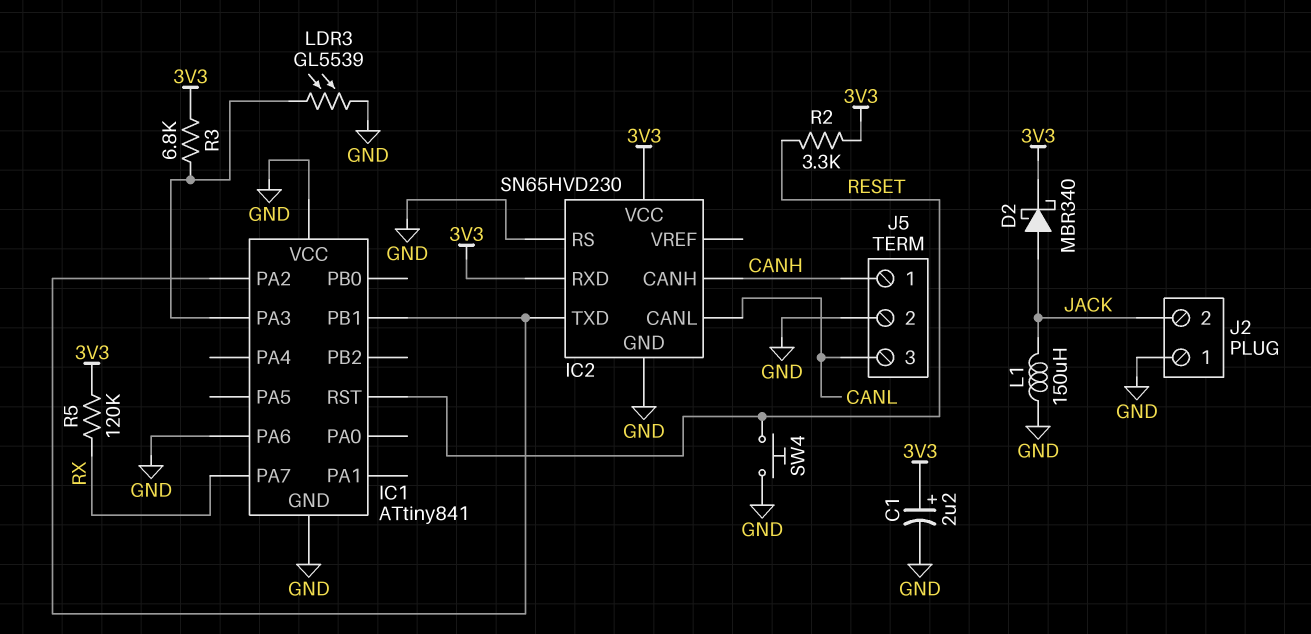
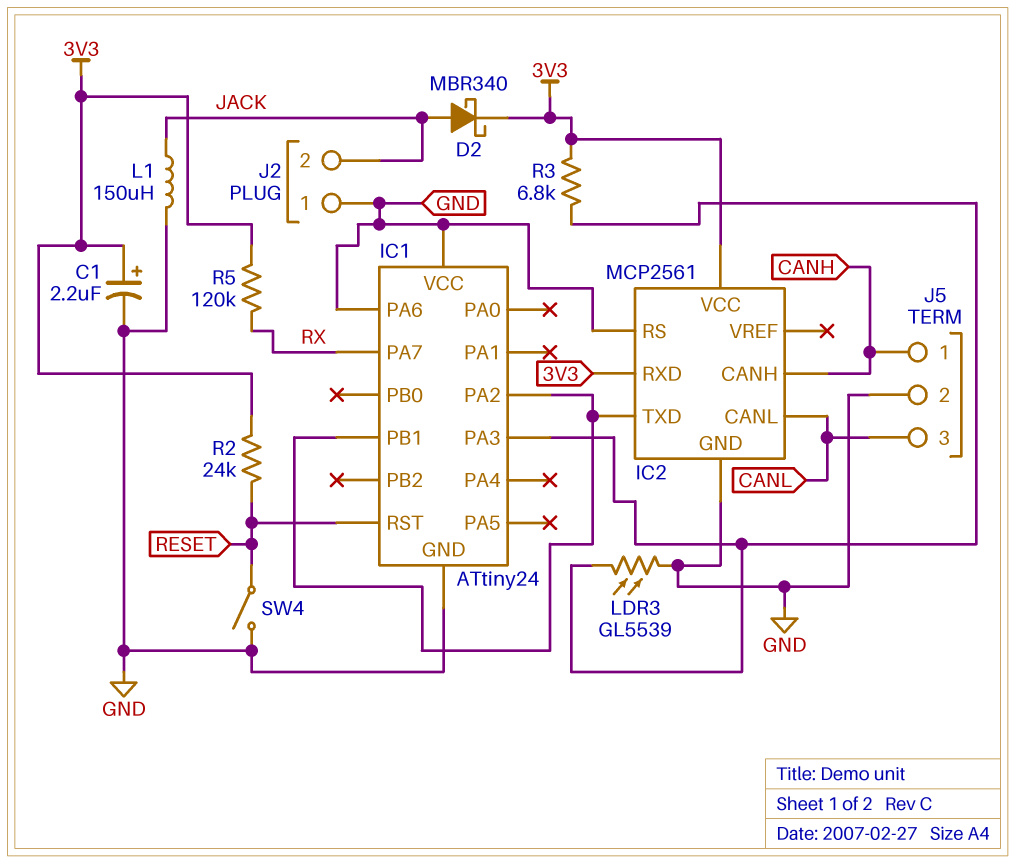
IC1: ATtiny841 -> ATtiny24
IC2: SN65HVD230 -> MCP2561
R2: 3.3k (3V3, RESET) -> 24k (3V3, RESET)
SW4: button (GND, RESET) -> switch (GND, RESET)

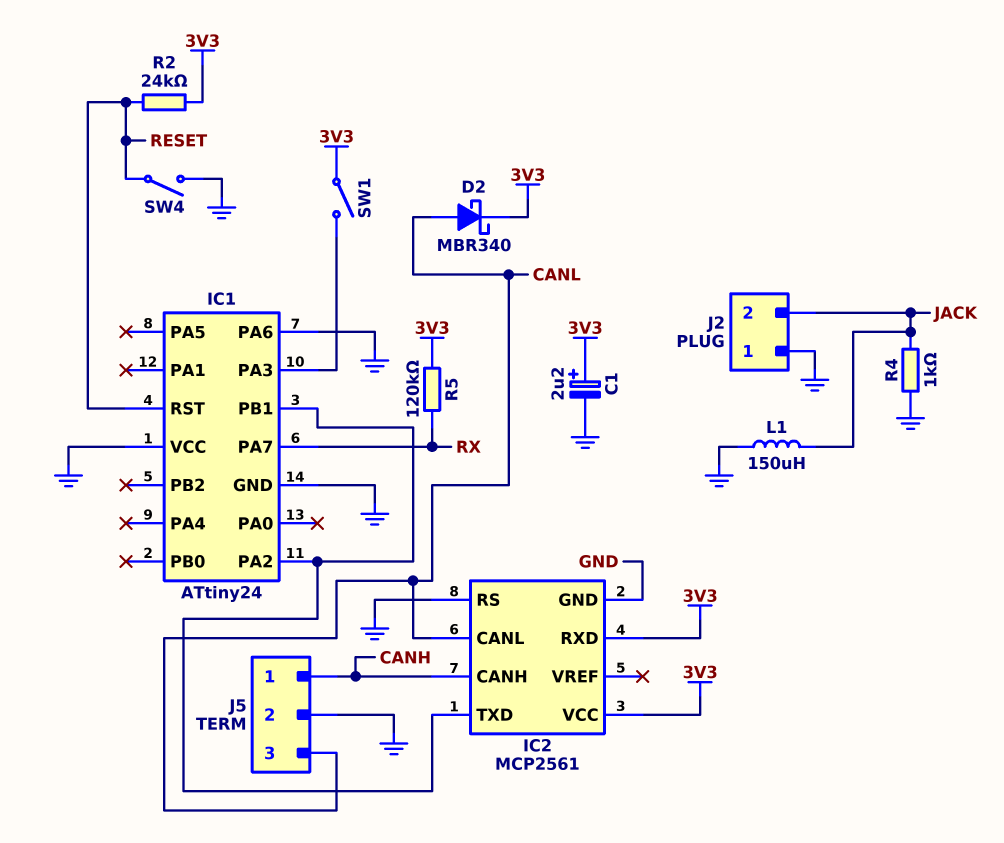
D2: schottky MBR340 (A JACK, K 3V3) -> schottky MBR340 (A CANL, K 3V3)
LDR3: GL5539 (GND, IC1/PA3) -> none
R3: 6.8k (3V3, IC1/PA3) -> none
R4: none -> 1k (GND, JACK)
SW1: none -> switch (3V3, IC1/PA3)

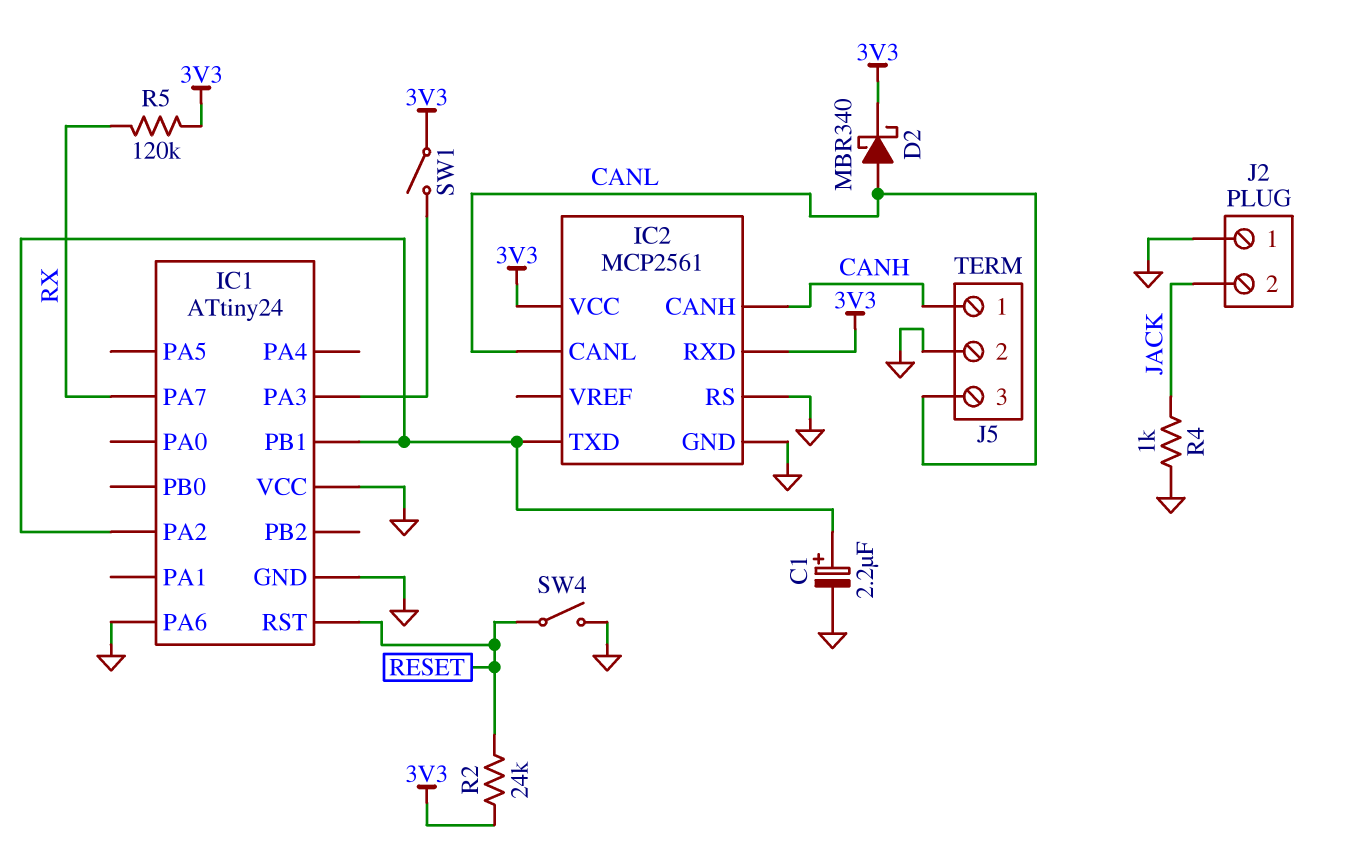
C1: 2.2uF (plus 3V3, minus GND) -> 2.2uF (plus IC1/PA2, minus GND)
L1: 150uH (GND, JACK) -> none

